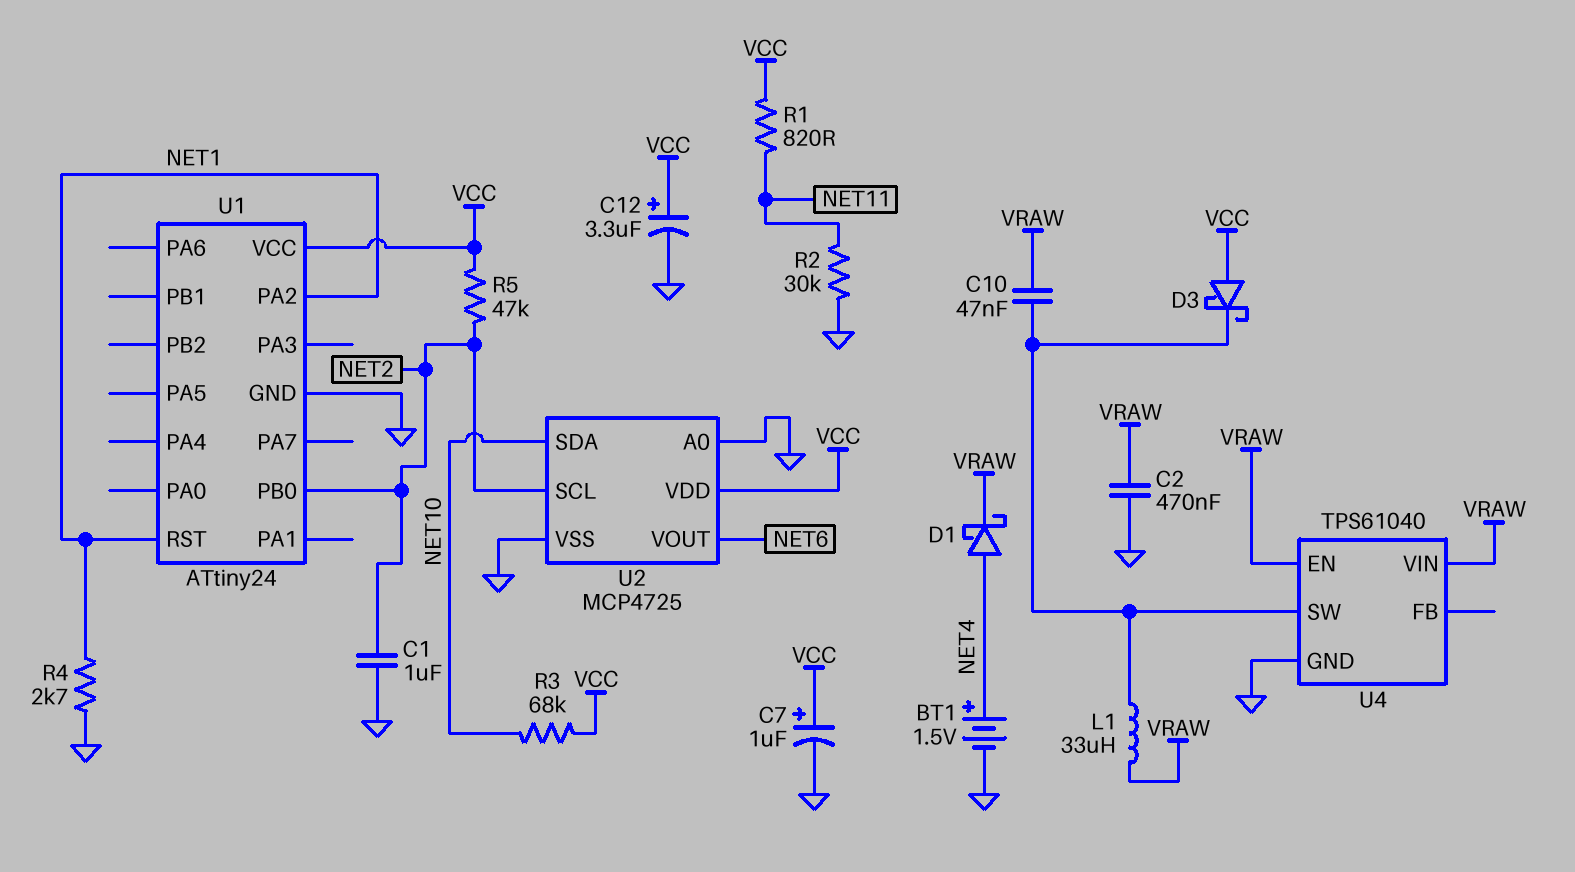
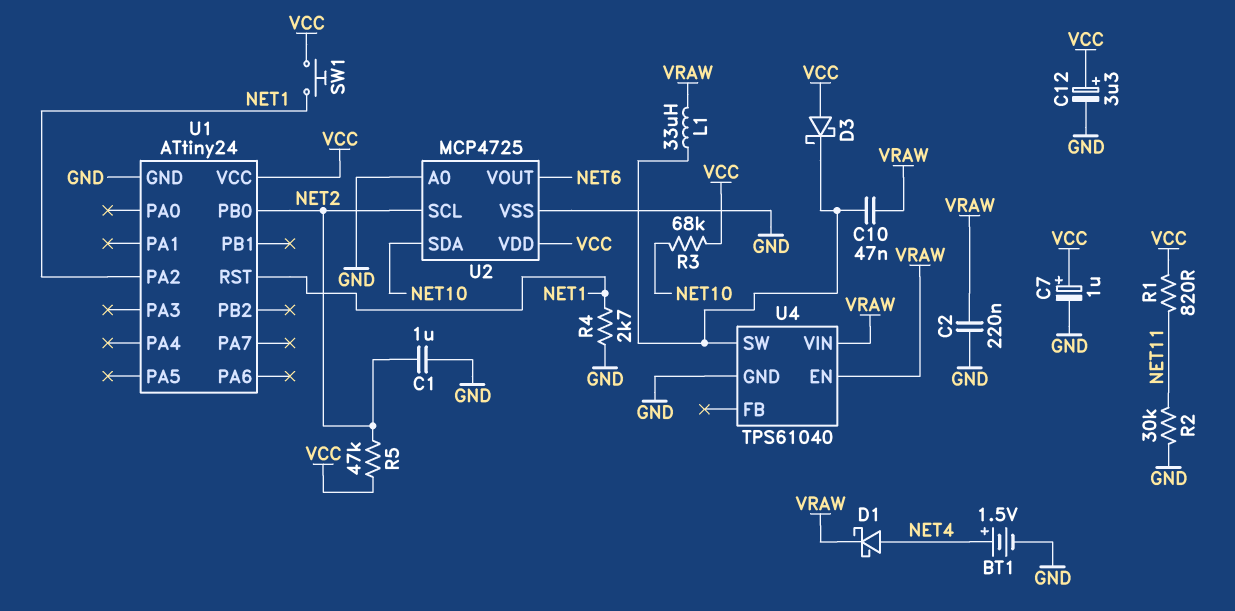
C2: 470nF (GND, VRAW) -> 220nF (GND, VRAW)
SW1: none -> button (NET1, VCC)

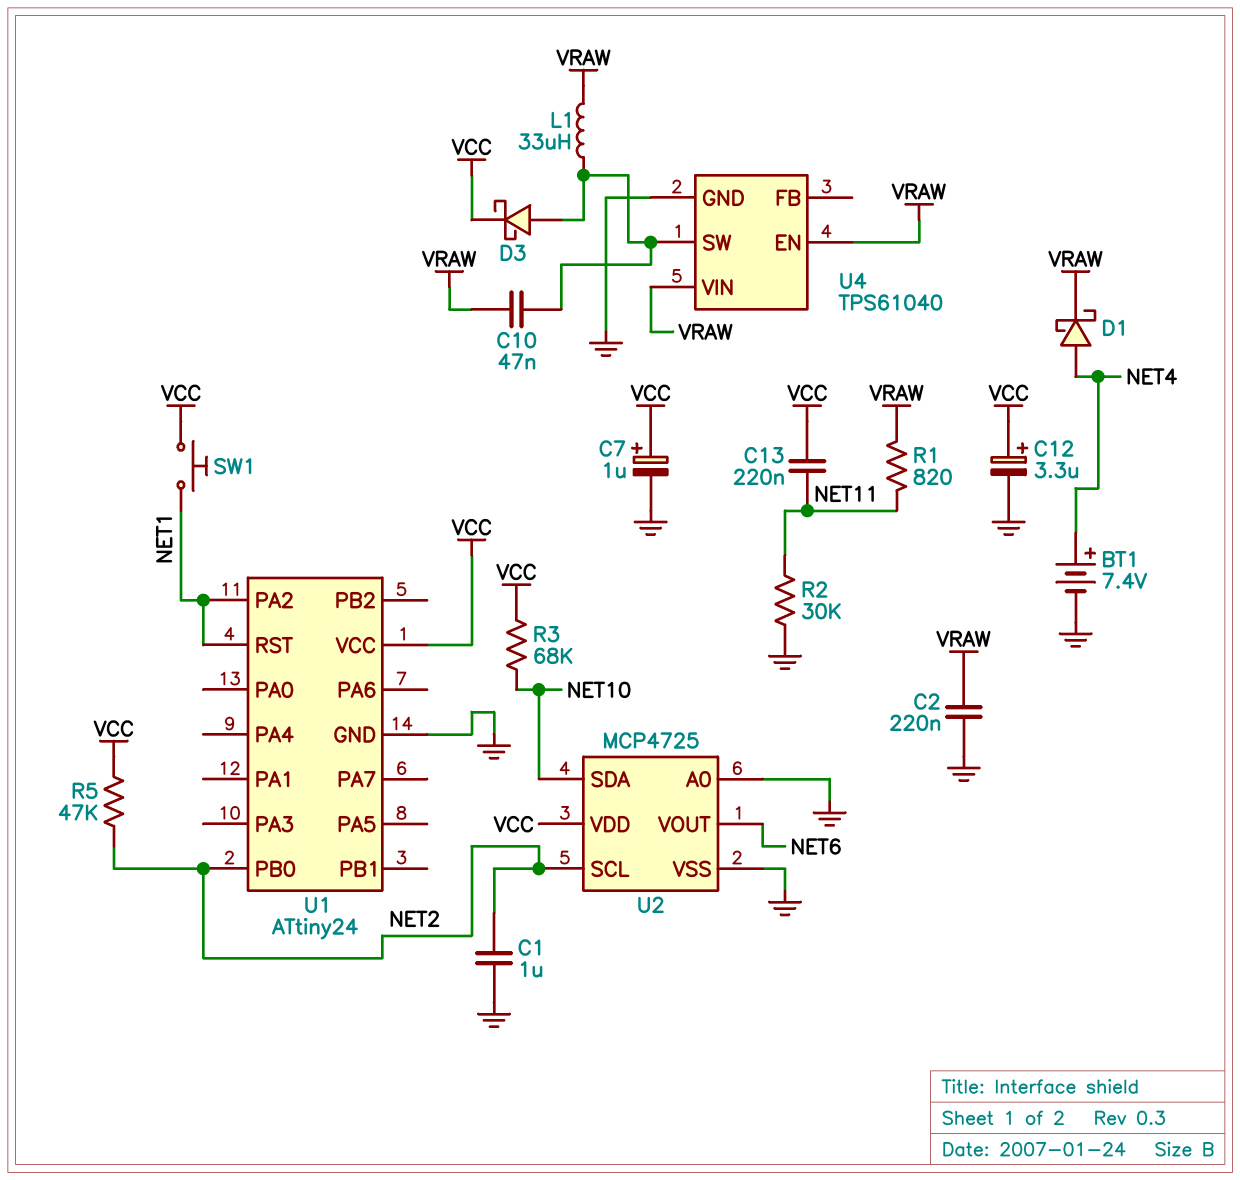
BT1: 1.5V (plus NET4, minus GND) -> 7.4V (plus NET4, minus GND)
C13: none -> 220nF (NET11, VCC)
D3: schottky (A VCC, K U4/SW) -> schottky (A U4/SW, K VCC)
R1: 820 (NET11, VCC) -> 820 (NET11, VRAW)
R4: 2.7k (GND, NET1) -> none

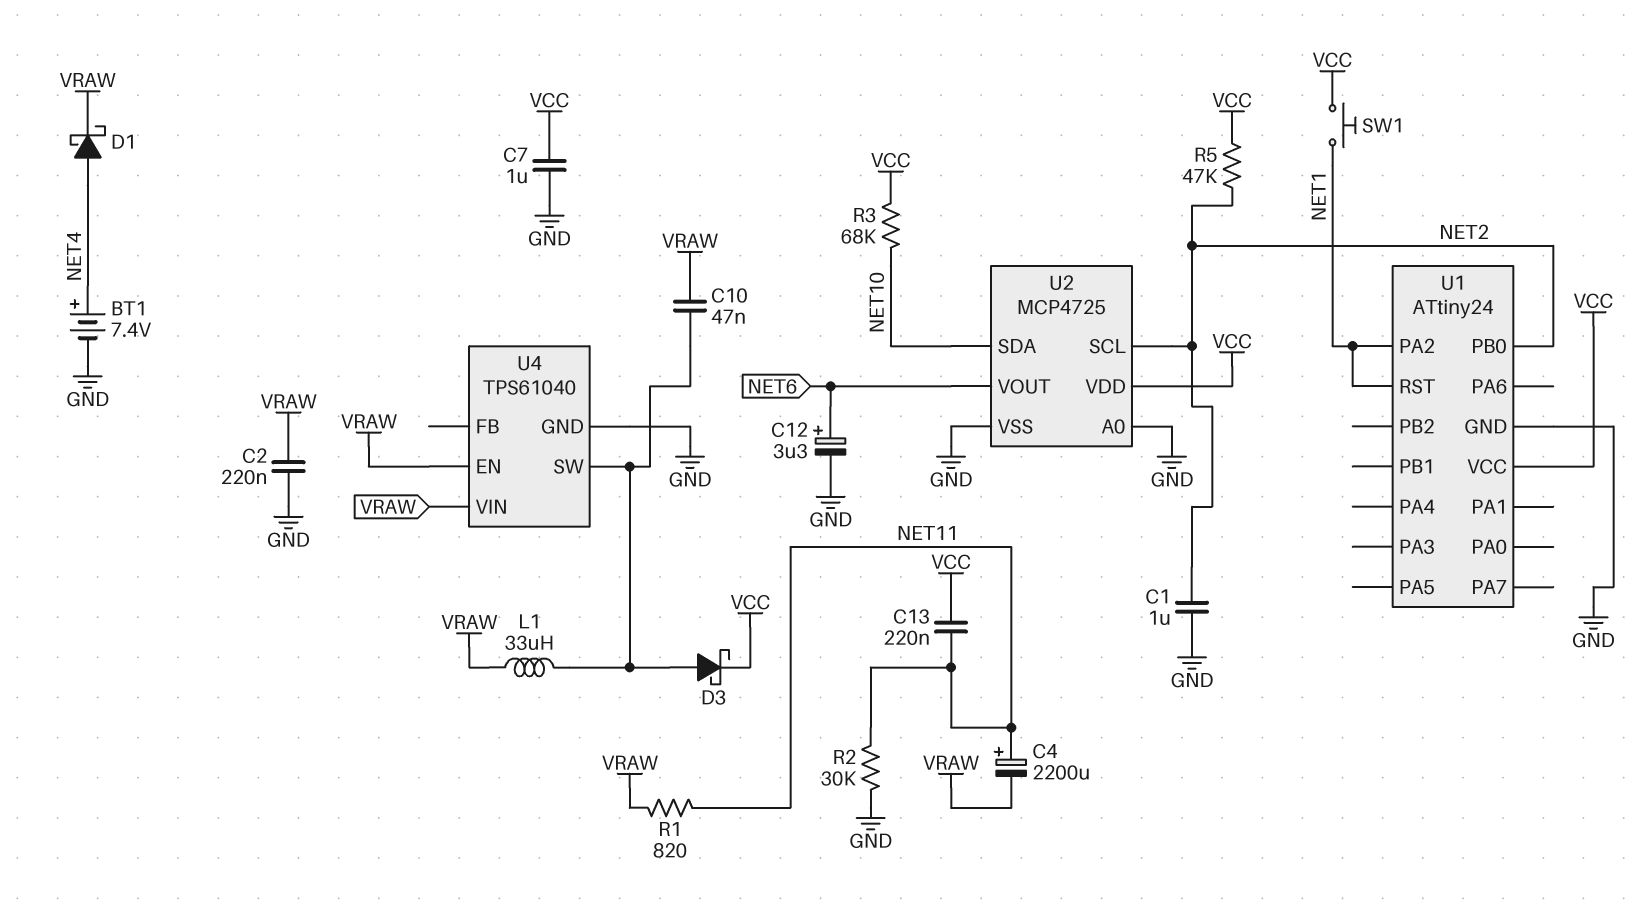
C4: none -> 2200uF (plus NET11, minus VRAW)
C7: 1uF (plus VCC, minus GND) -> 1uF (GND, VCC)
C12: 3.3uF (plus VCC, minus GND) -> 3.3uF (plus NET6, minus GND)

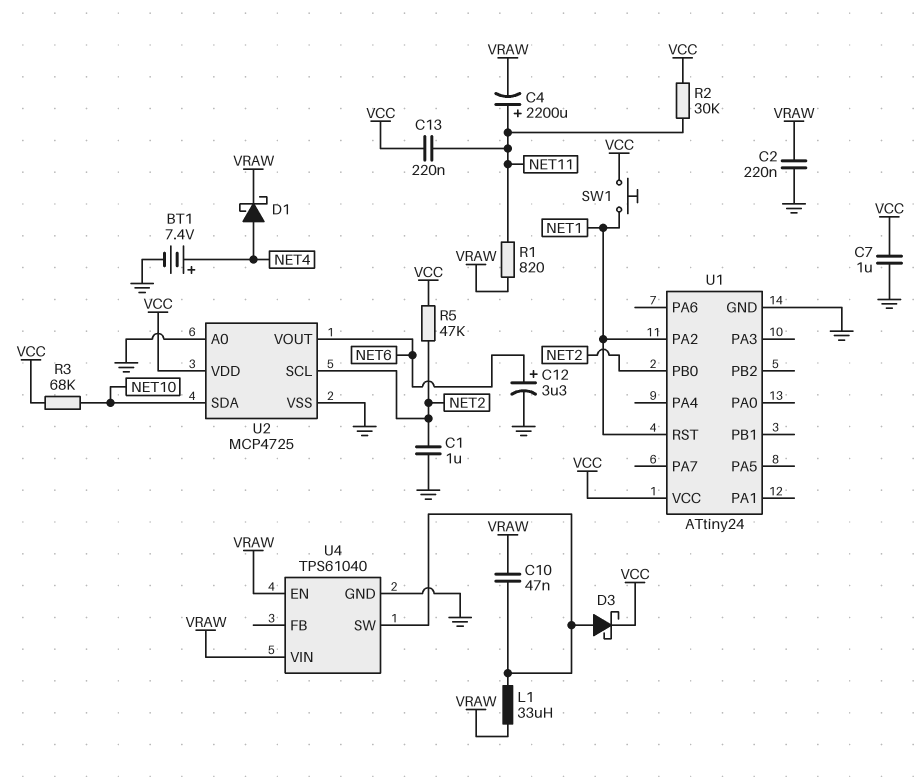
R2: 30k (GND, NET11) -> 30k (NET11, VCC)

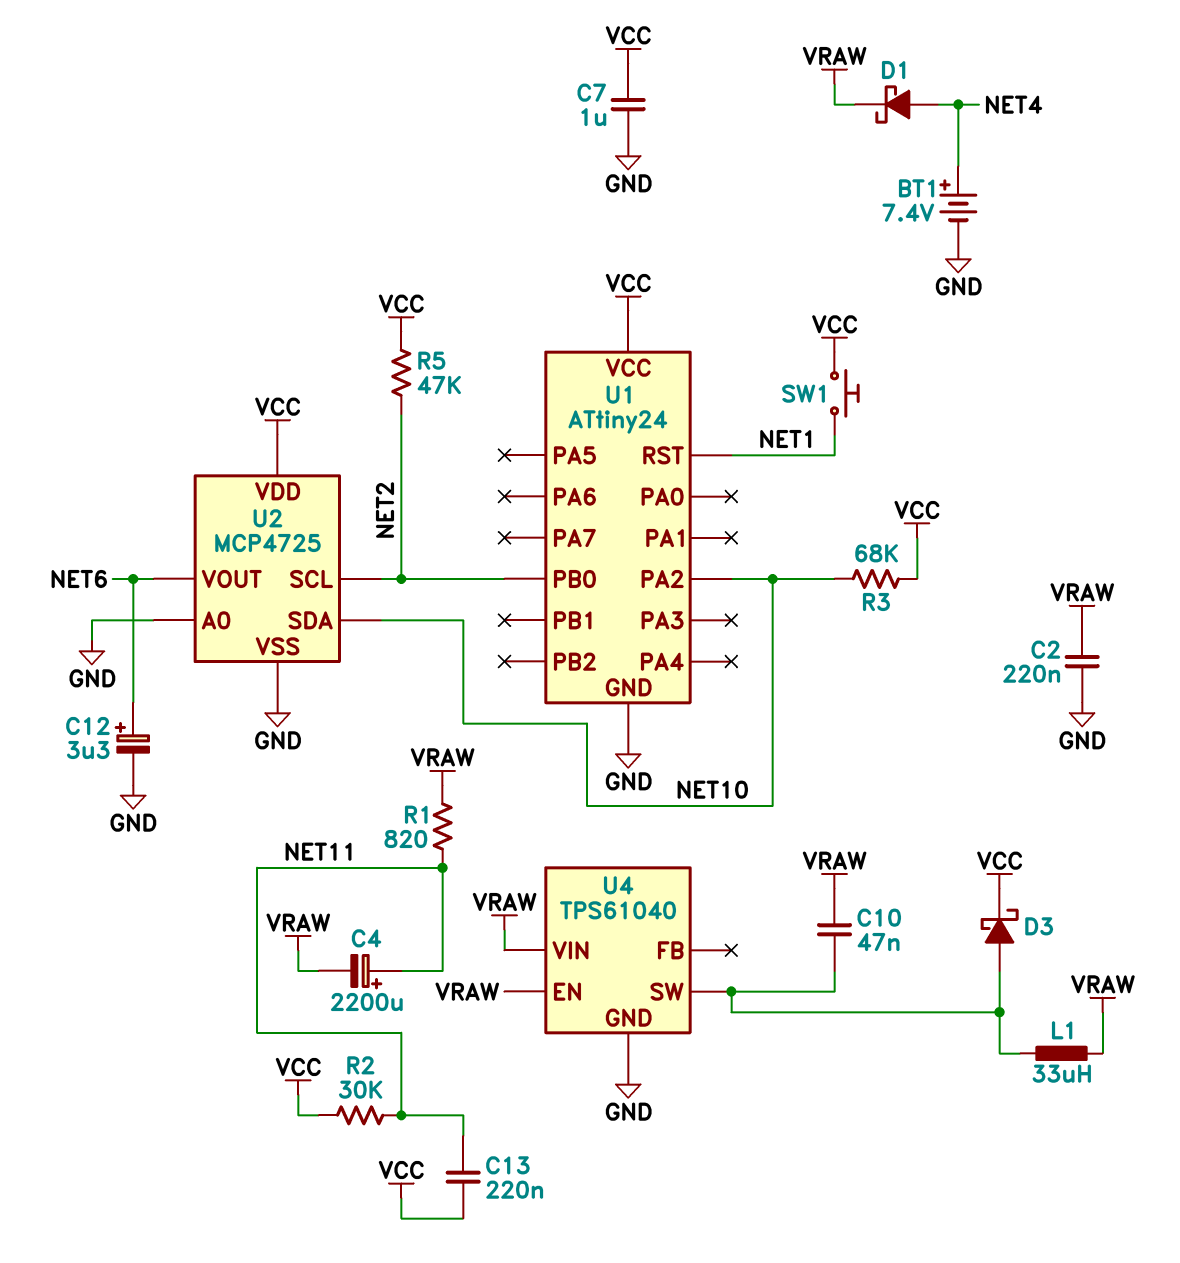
C1: 1uF (GND, NET2) -> none
U1 pin PA2: NET1 -> NET10

